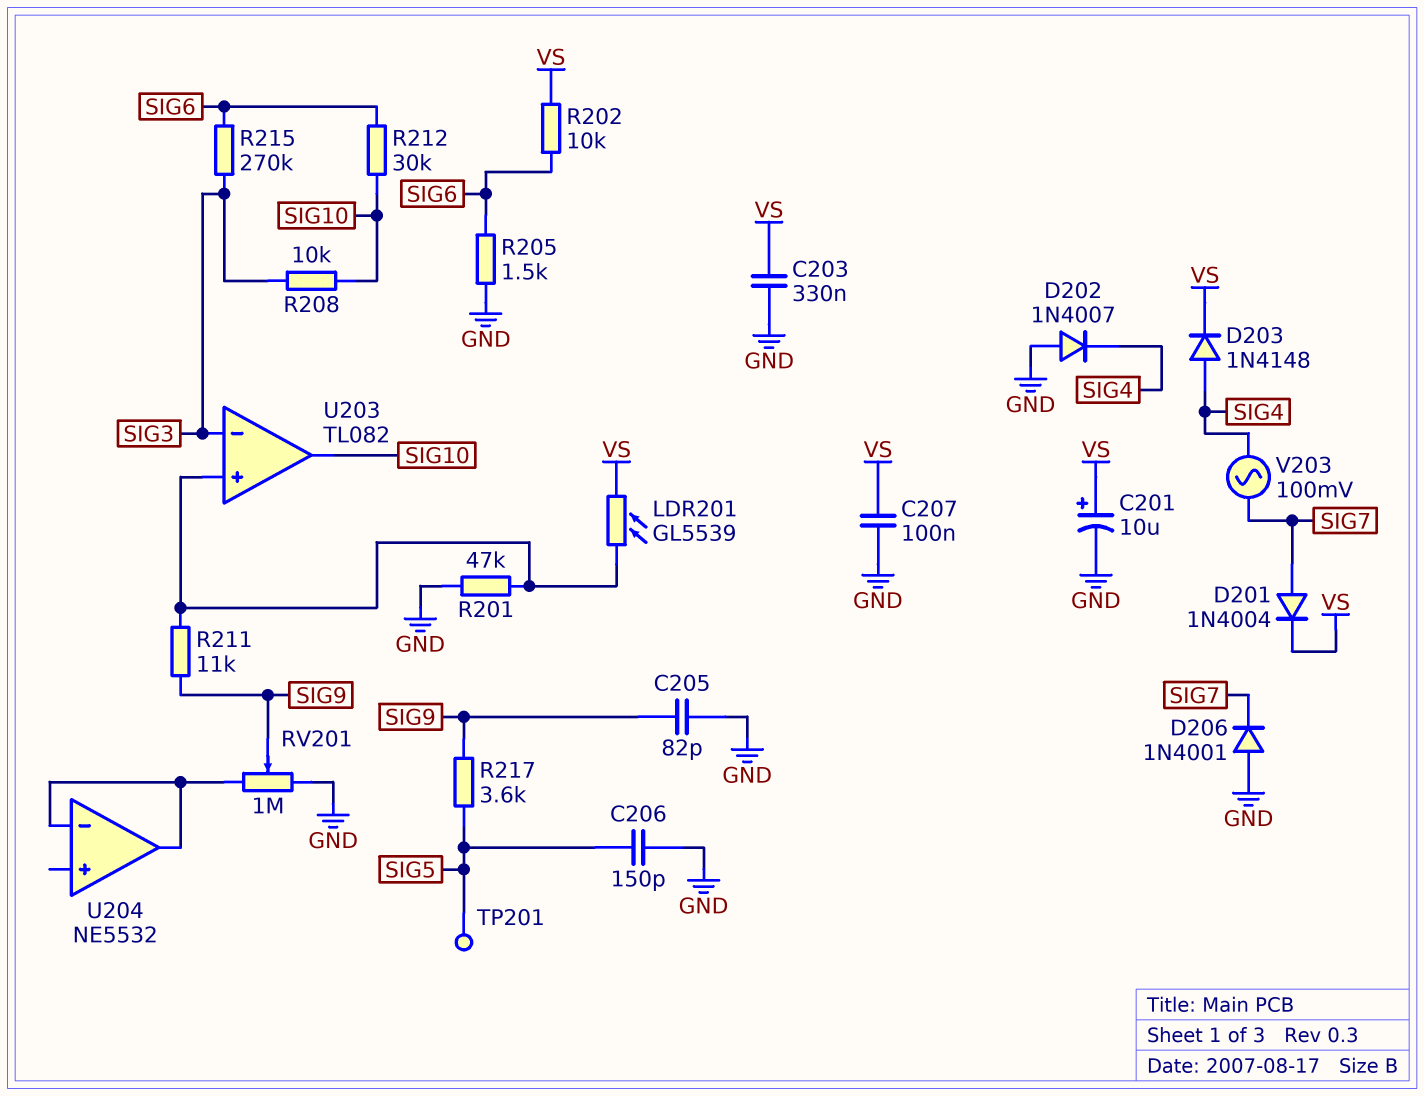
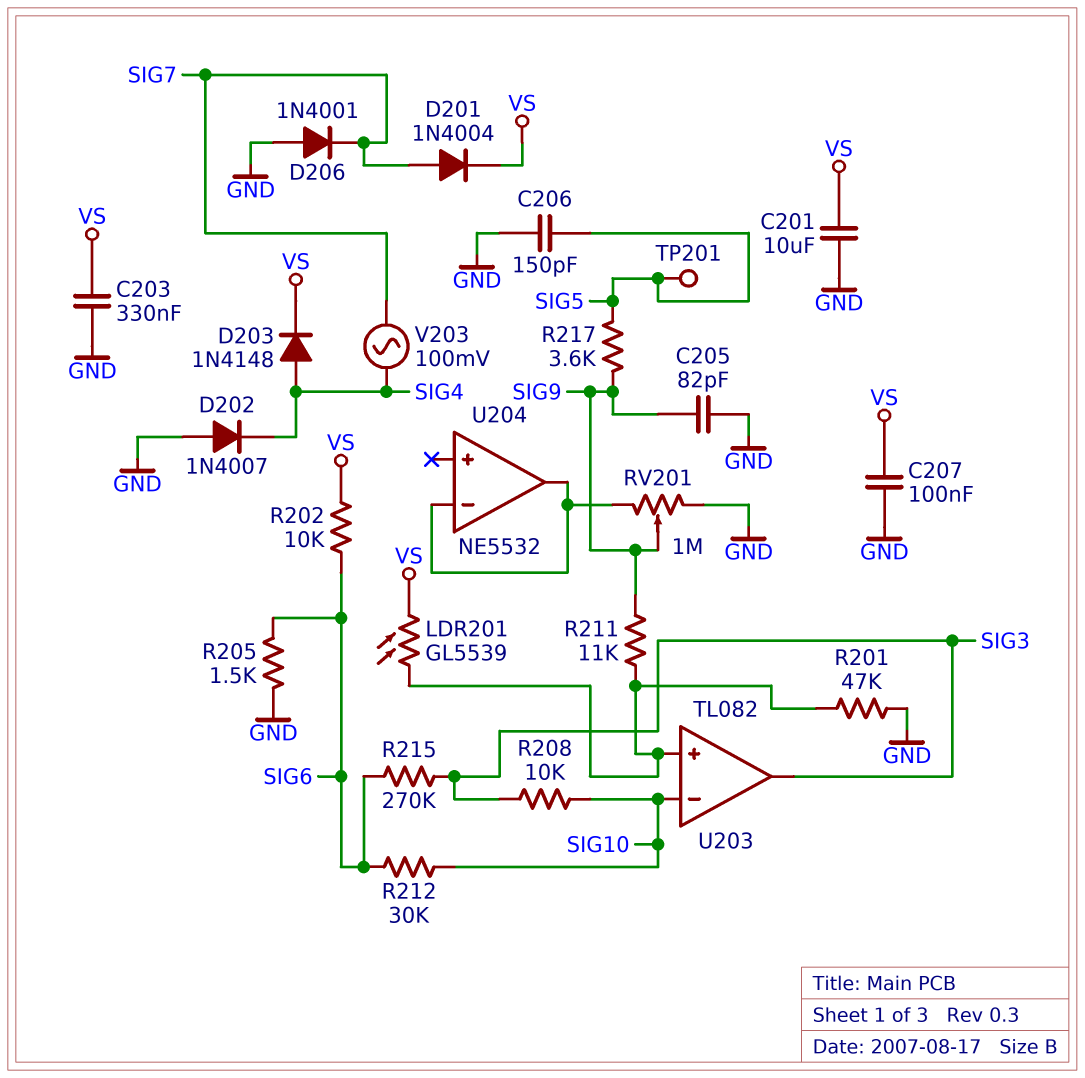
C201: 10uF (plus VS, minus GND) -> 10uF (GND, VS)
U203 pin in-: SIG3 -> SIG10
U203 pin out: SIG10 -> SIG3

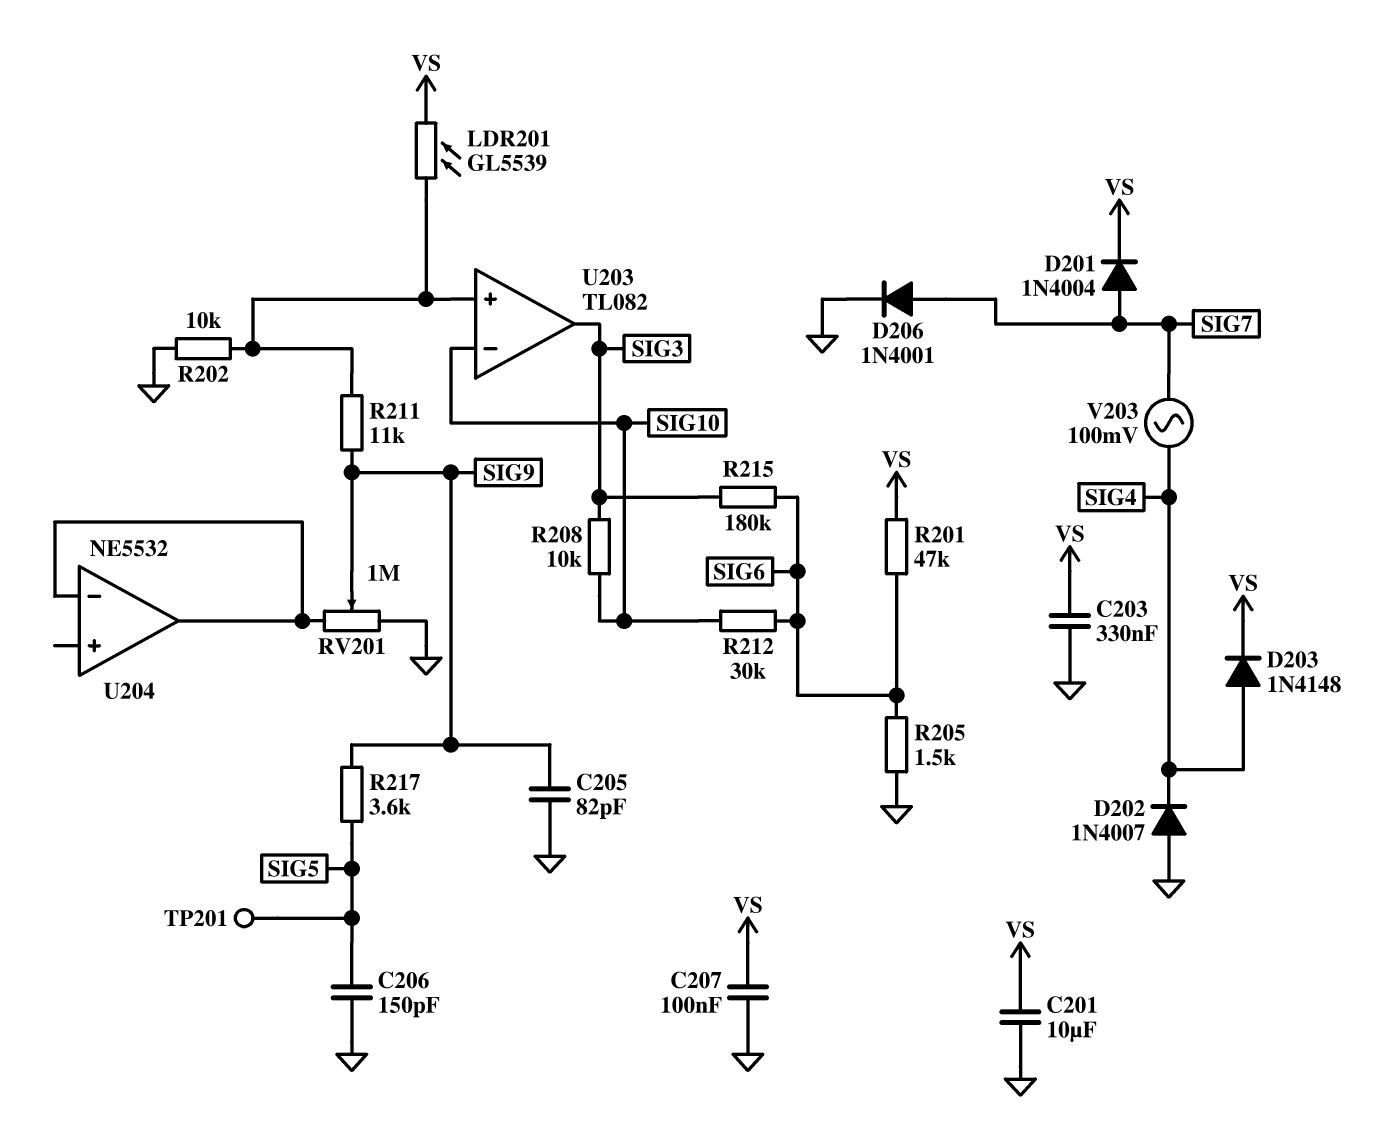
D206: diode 1N4001 (A GND, K SIG7) -> diode 1N4001 (A SIG7, K GND)
R201: 47k (GND, U203/in+) -> 47k (SIG6, VS)
R202: 10k (SIG6, VS) -> 10k (GND, U203/in+)
R215: 270k (SIG3, SIG6) -> 180k (SIG3, SIG6)

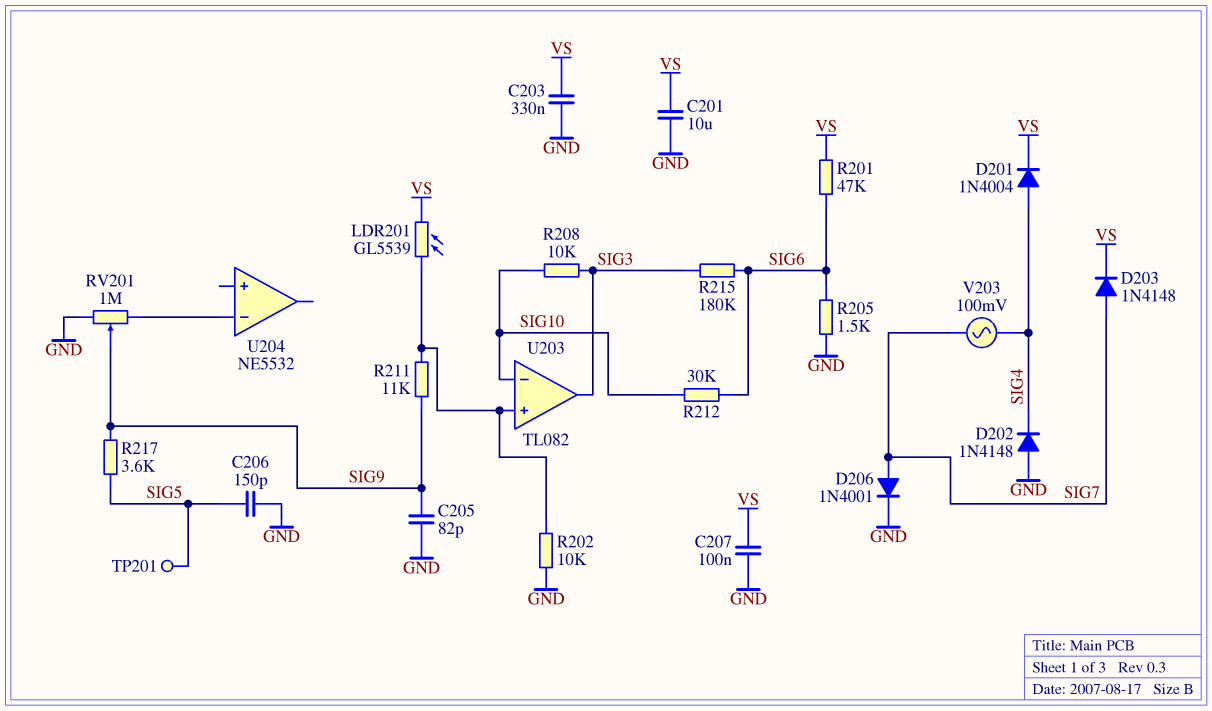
D201: diode 1N4004 (A SIG7, K VS) -> diode 1N4004 (A SIG4, K VS)
D202: diode 1N4007 (A GND, K SIG4) -> diode 1N4148 (A GND, K SIG4)
D203: diode 1N4148 (A SIG4, K VS) -> diode 1N4148 (A SIG7, K VS)
U204 pin out: U204/in- -> none

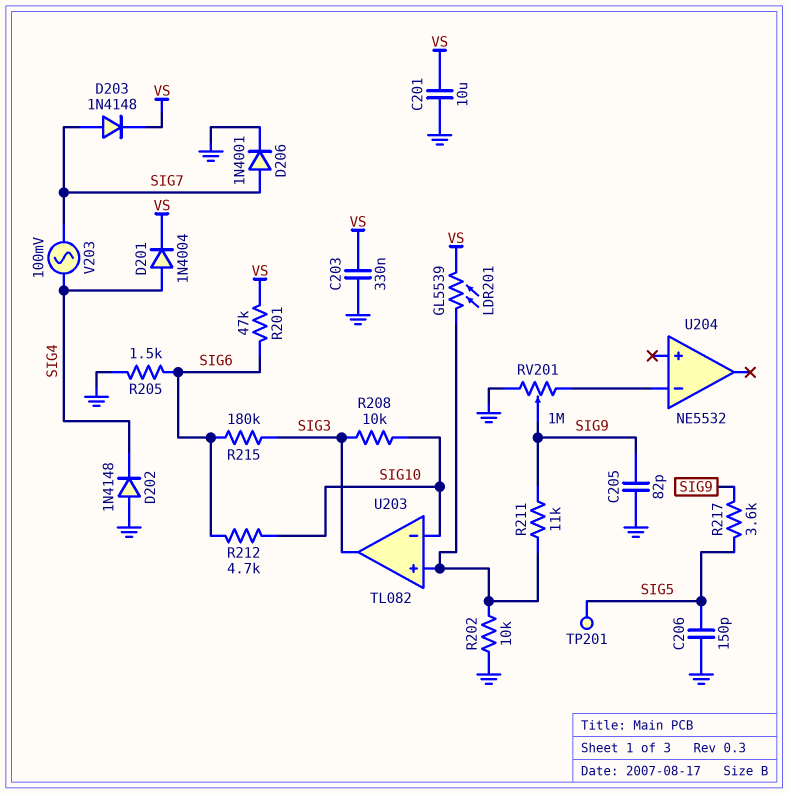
C207: 100nF (GND, VS) -> none
R212: 30k (SIG6, SIG10) -> 4.7k (SIG6, SIG10)

